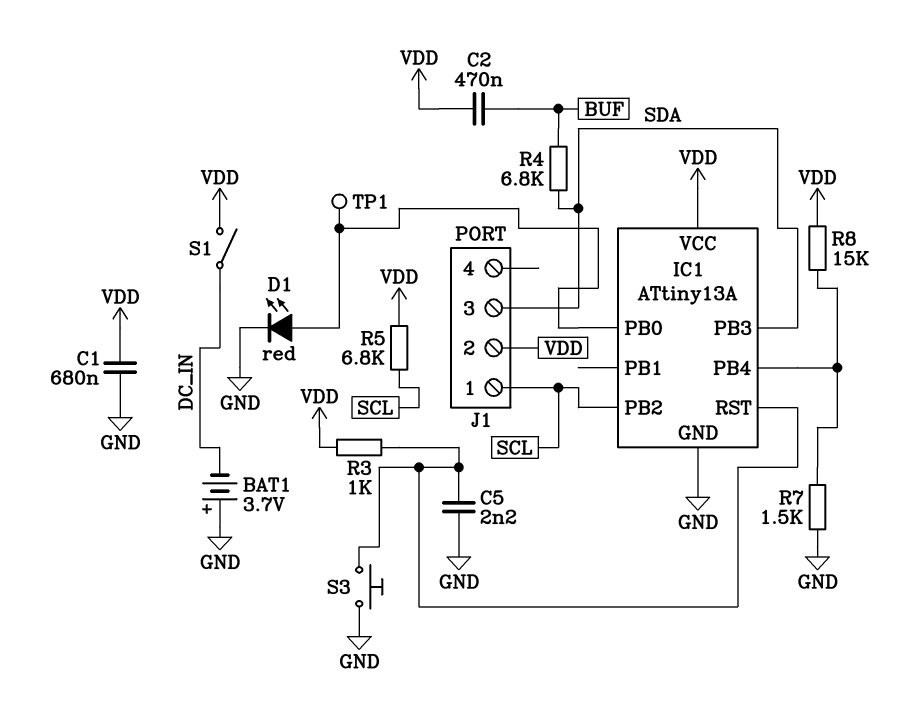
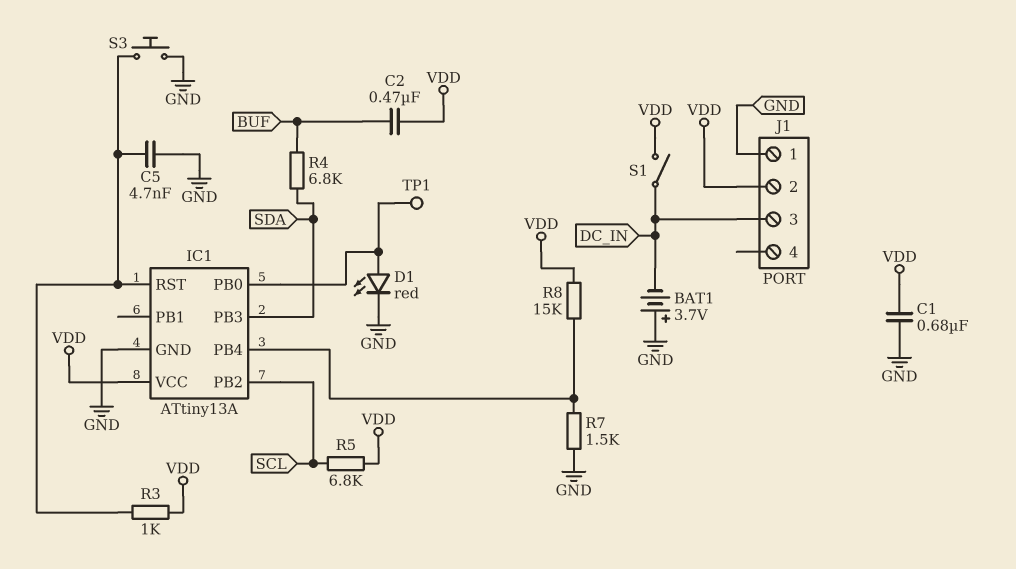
C5: 2.2nF (GND, IC1/RST) -> 4.7nF (GND, IC1/RST)
J1 pin 1: SCL -> GND
J1 pin 3: SDA -> DC_IN

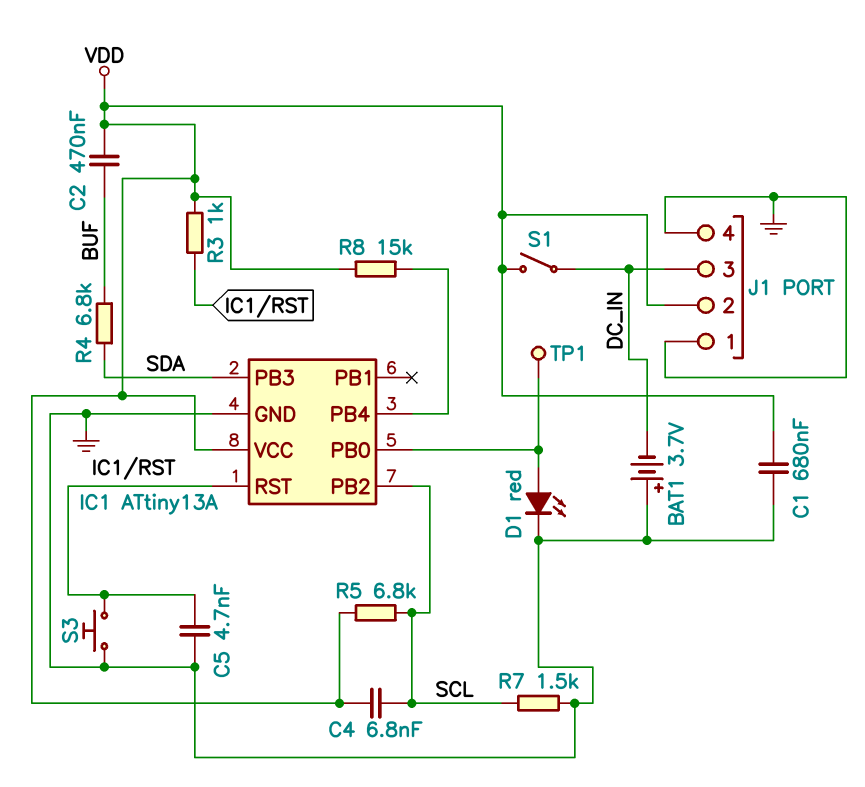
C4: none -> 6.8nF (SCL, VDD)
J1 pin 4: none -> GND
R7: 1.5k (GND, IC1/PB4) -> 1.5k (GND, SCL)

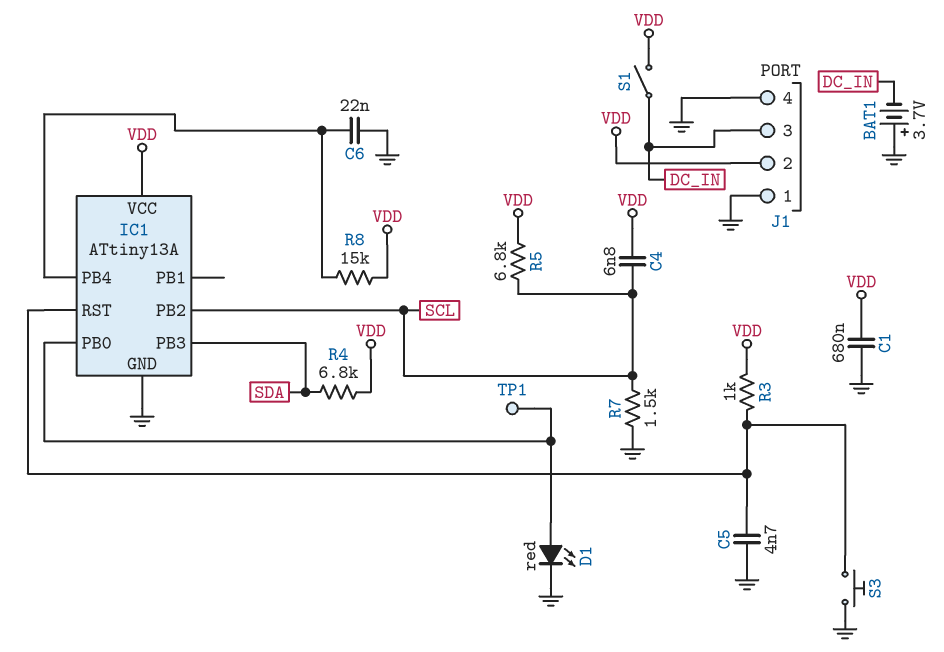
C2: 470nF (BUF, VDD) -> none
C6: none -> 22nF (GND, IC1/PB4)
R4: 6.8k (BUF, SDA) -> 6.8k (SDA, VDD)

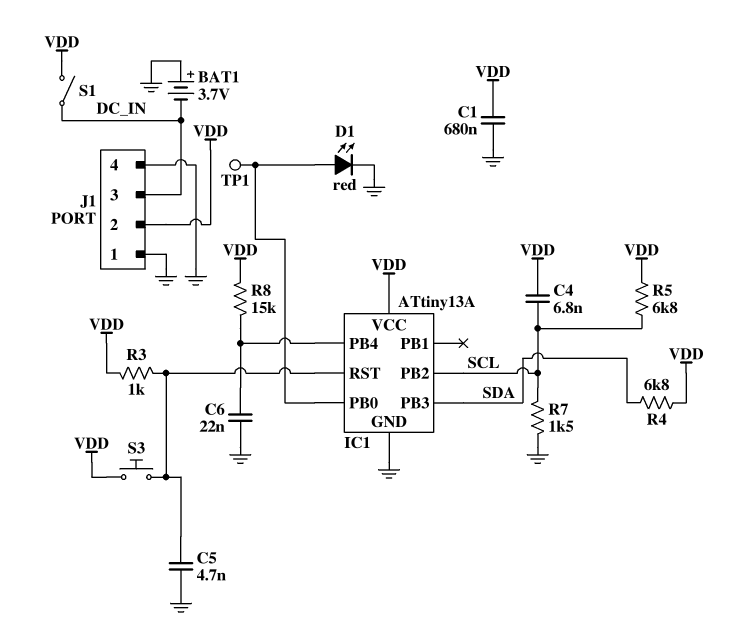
S3: button (GND, IC1/RST) -> button (IC1/RST, VDD)

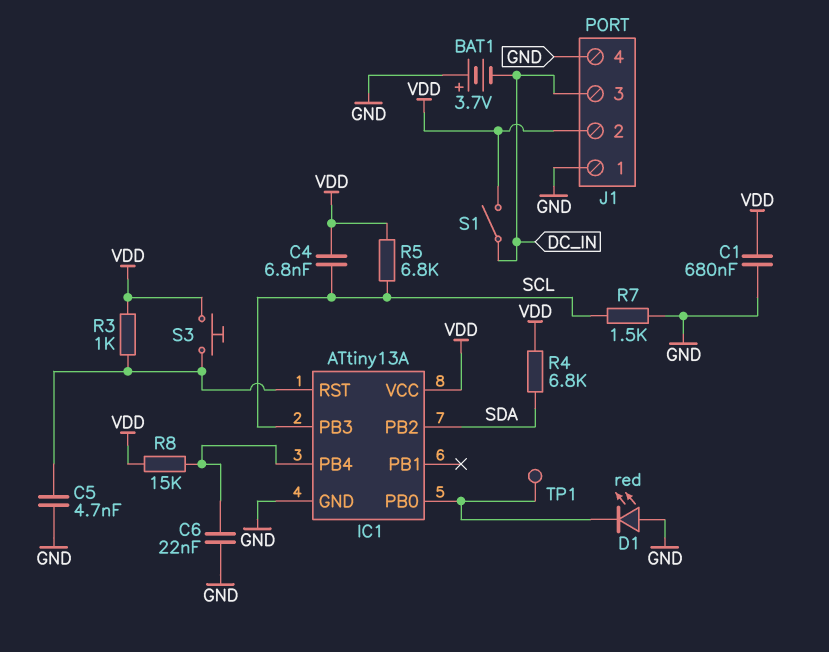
D1: LED red (A IC1/PB0, K GND) -> LED red (A GND, K IC1/PB0)
IC1 pin PB2: SCL -> SDA
IC1 pin PB3: SDA -> SCL

